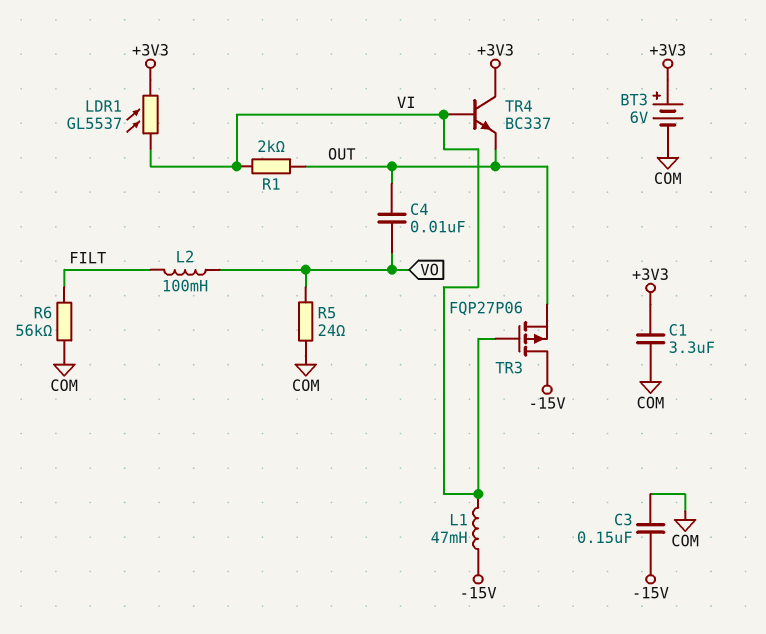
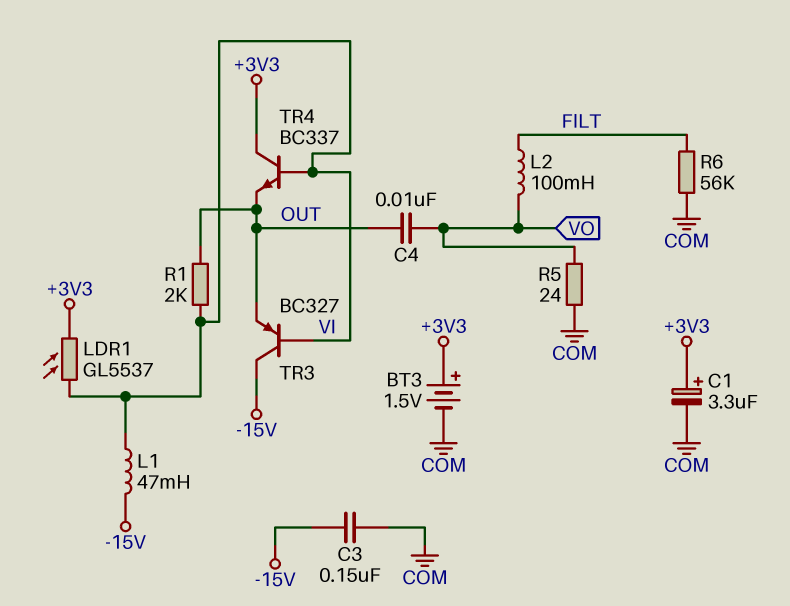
BT3: 6V (plus +3V3, minus COM) -> 1.5V (plus +3V3, minus COM)
C1: 3.3uF (+3V3, COM) -> 3.3uF (plus +3V3, minus COM)
TR3: PMOS FQP27P06 (G VI, D -15V, S OUT) -> PNP BC327 (B VI, C -15V, E OUT)

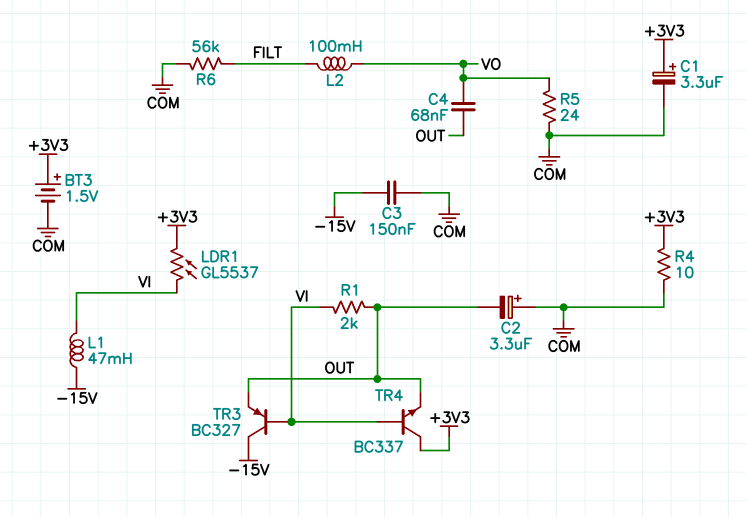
C2: none -> 3.3uF (plus COM, minus OUT)
C4: 10nF (OUT, VO) -> 68nF (OUT, VO)
R4: none -> 10 (+3V3, COM)

